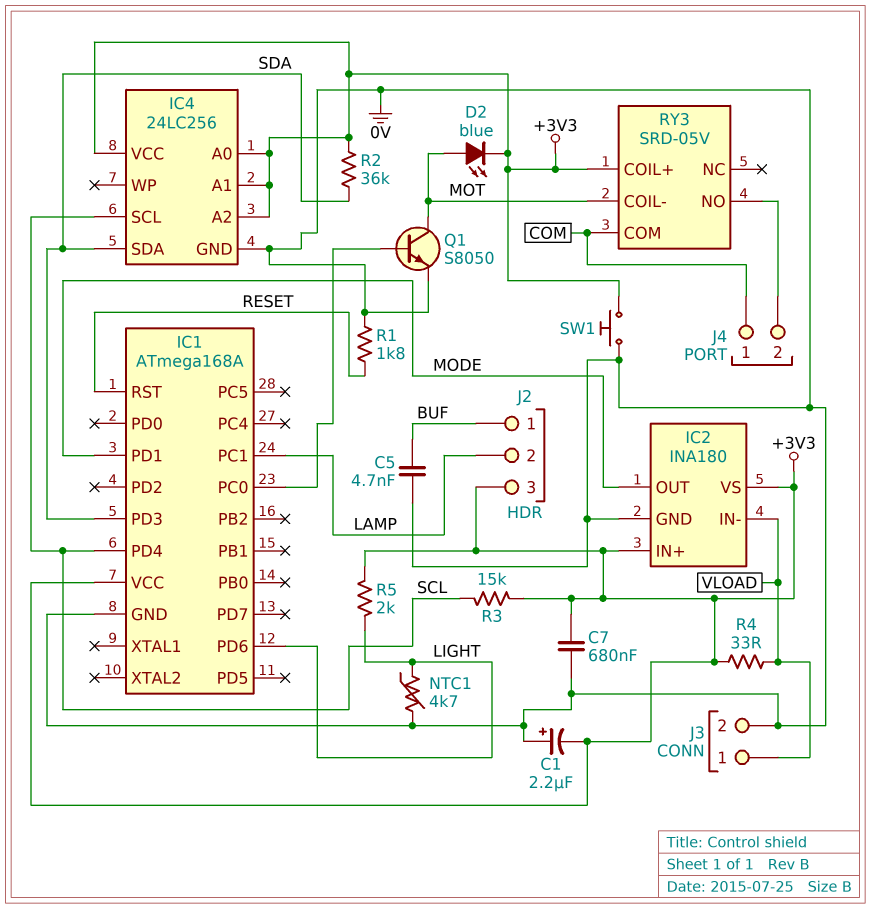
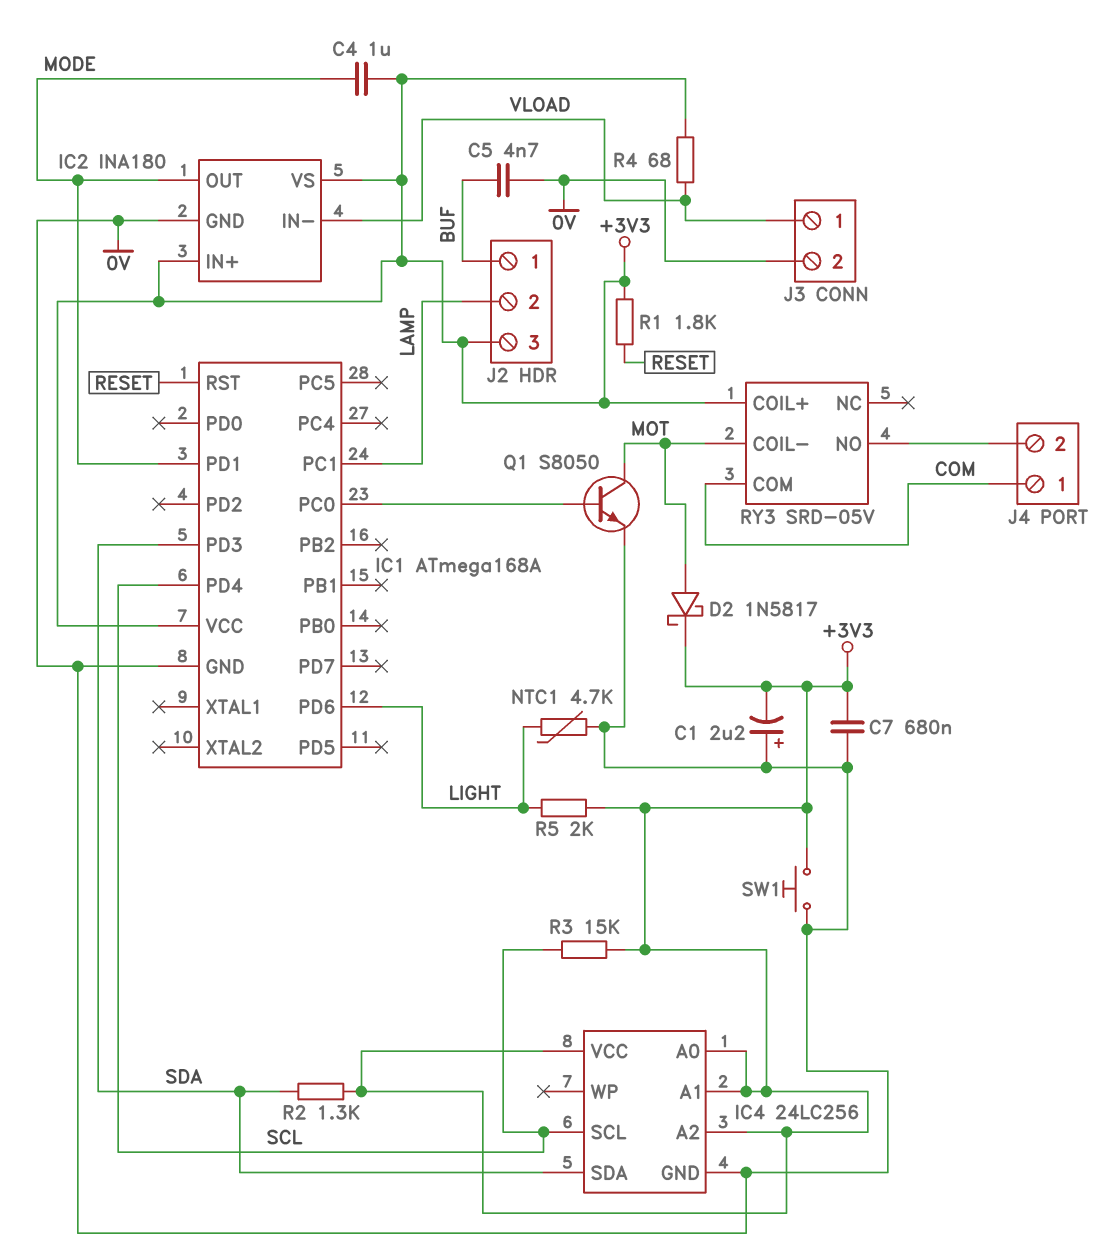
C4: none -> 1uF (+3V3, MODE)
D2: LED blue (A MOT, K +3V3) -> schottky 1N5817 (A MOT, K +3V3)
R1: 1.8k (0V, RESET) -> 1.8k (+3V3, RESET)
R2: 36k (+3V3, SDA) -> 1.3k (+3V3, SDA)
R4: 33 (+3V3, VLOAD) -> 68 (+3V3, VLOAD)

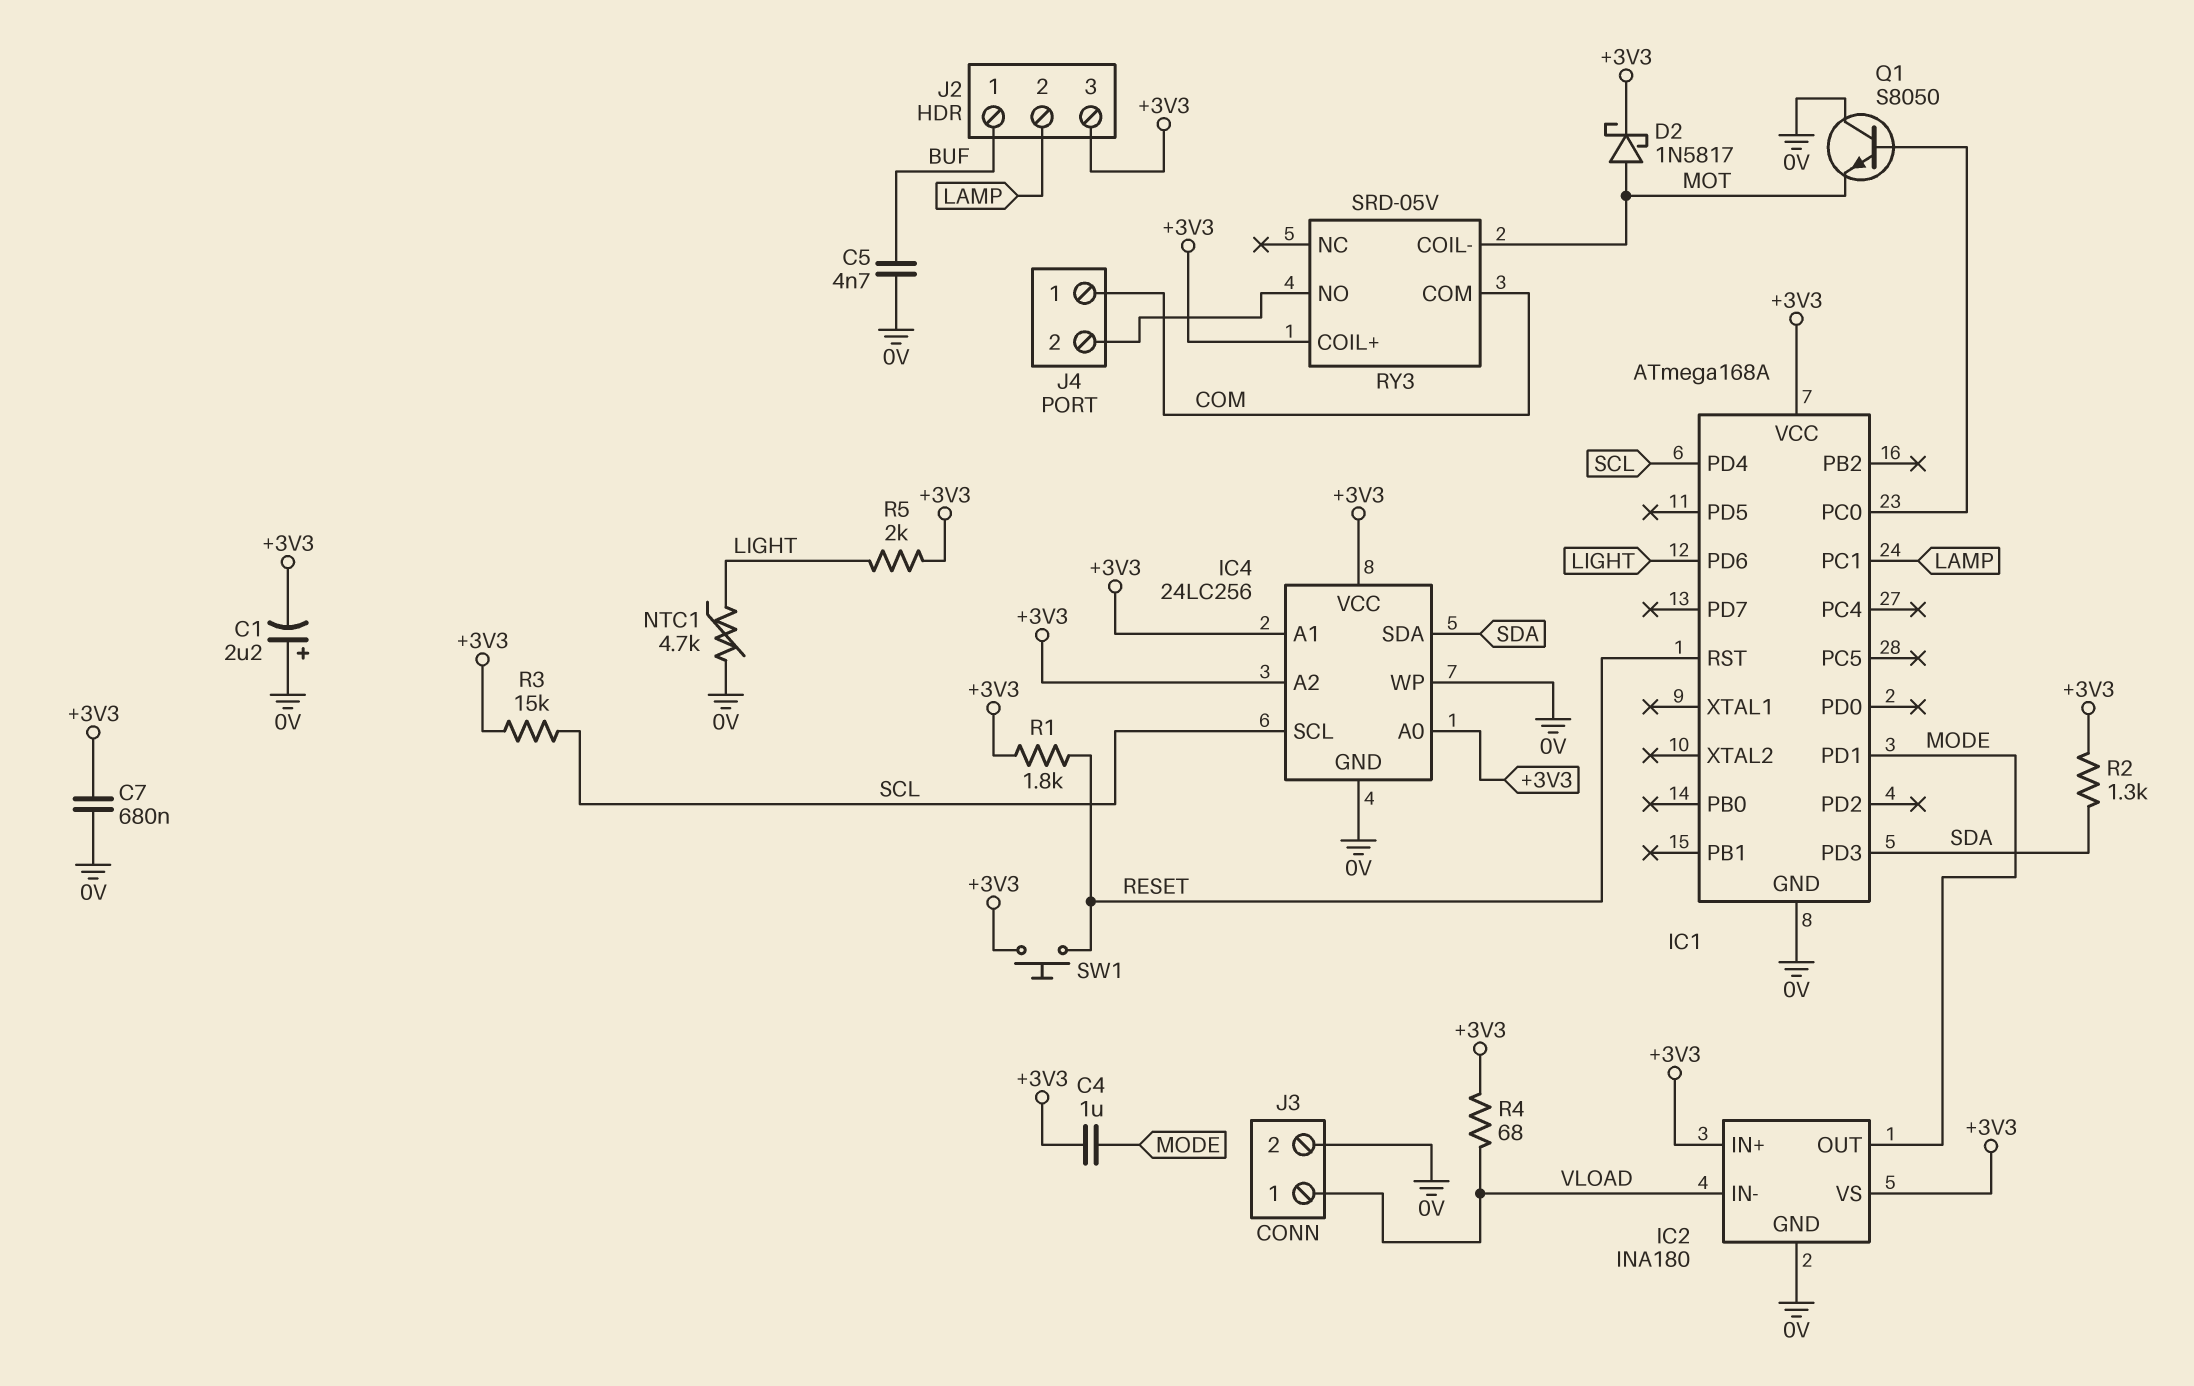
IC4 pin WP: none -> 0V
Q1: NPN S8050 (B IC1/PC0, C MOT, E 0V) -> NPN S8050 (B IC1/PC0, C 0V, E MOT)
SW1: button (+3V3, 0V) -> button (+3V3, RESET)

